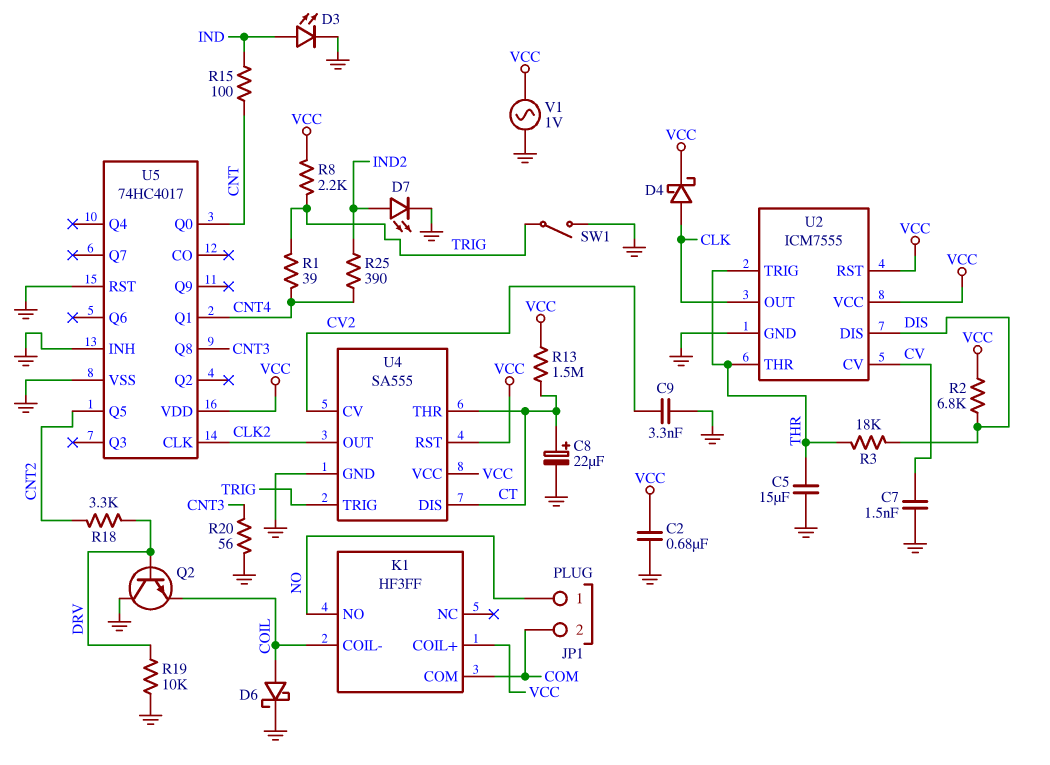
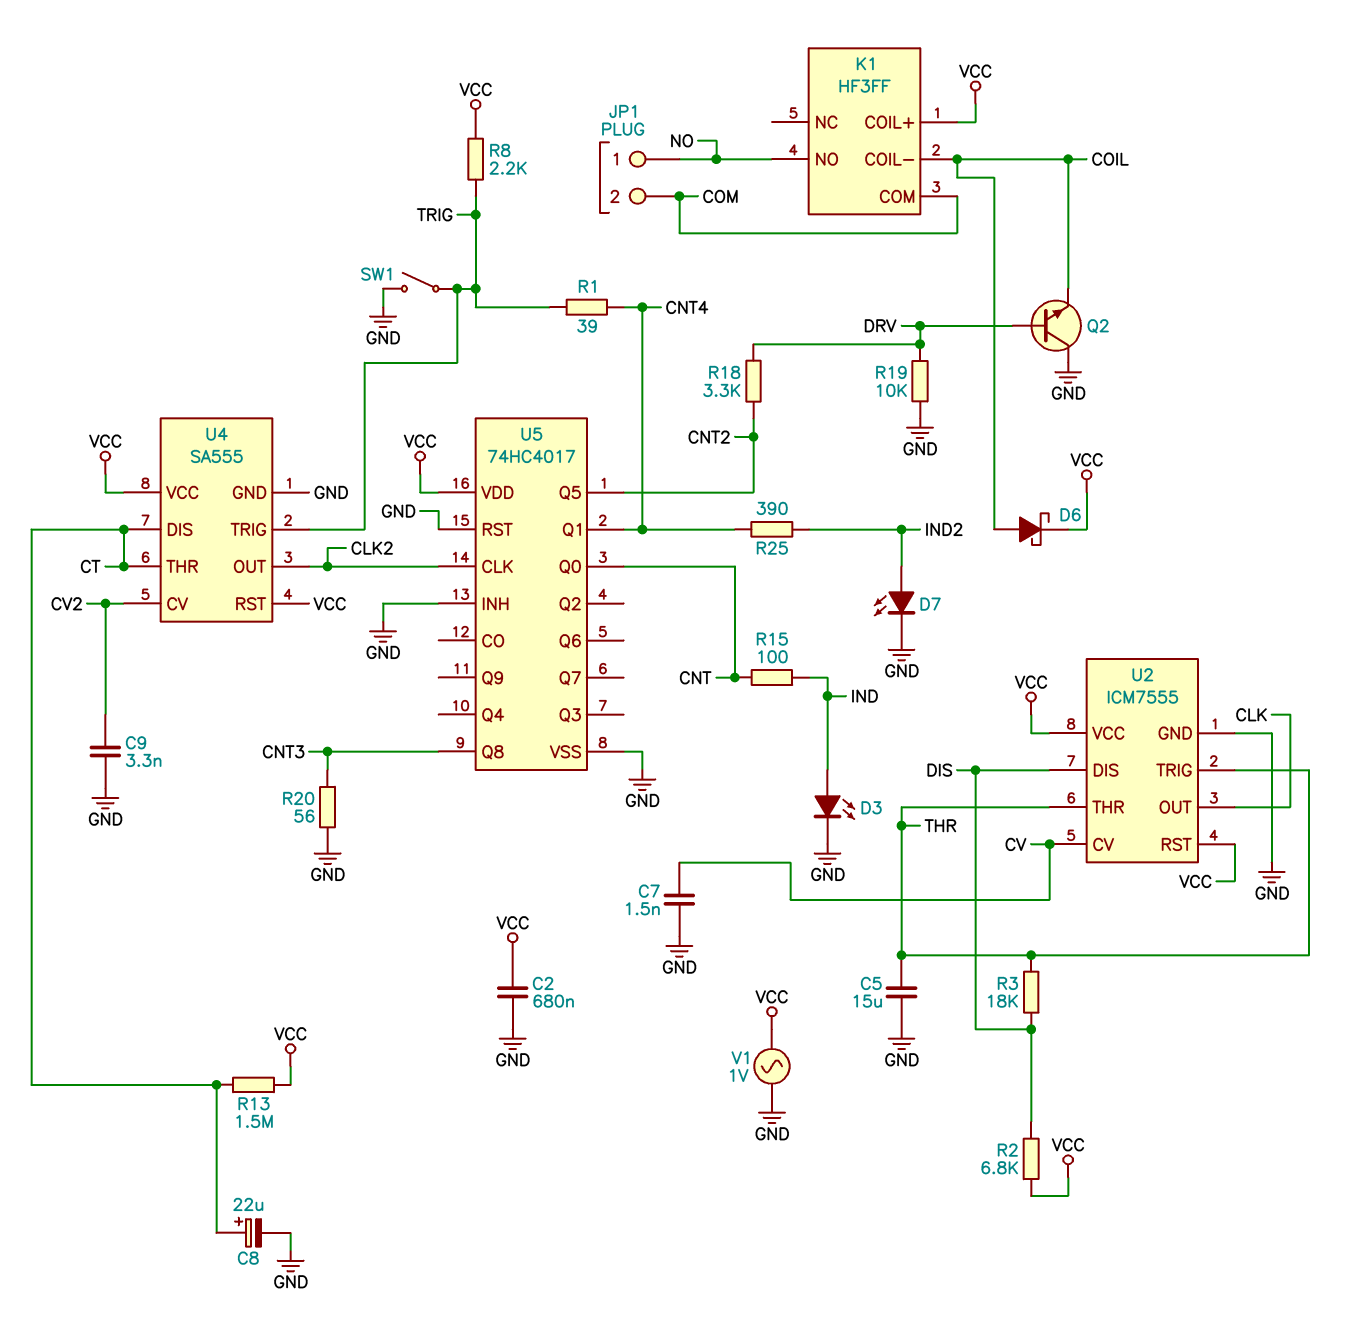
D4: schottky (A CLK, K VCC) -> none
D6: schottky (A COIL, K GND) -> schottky (A COIL, K VCC)

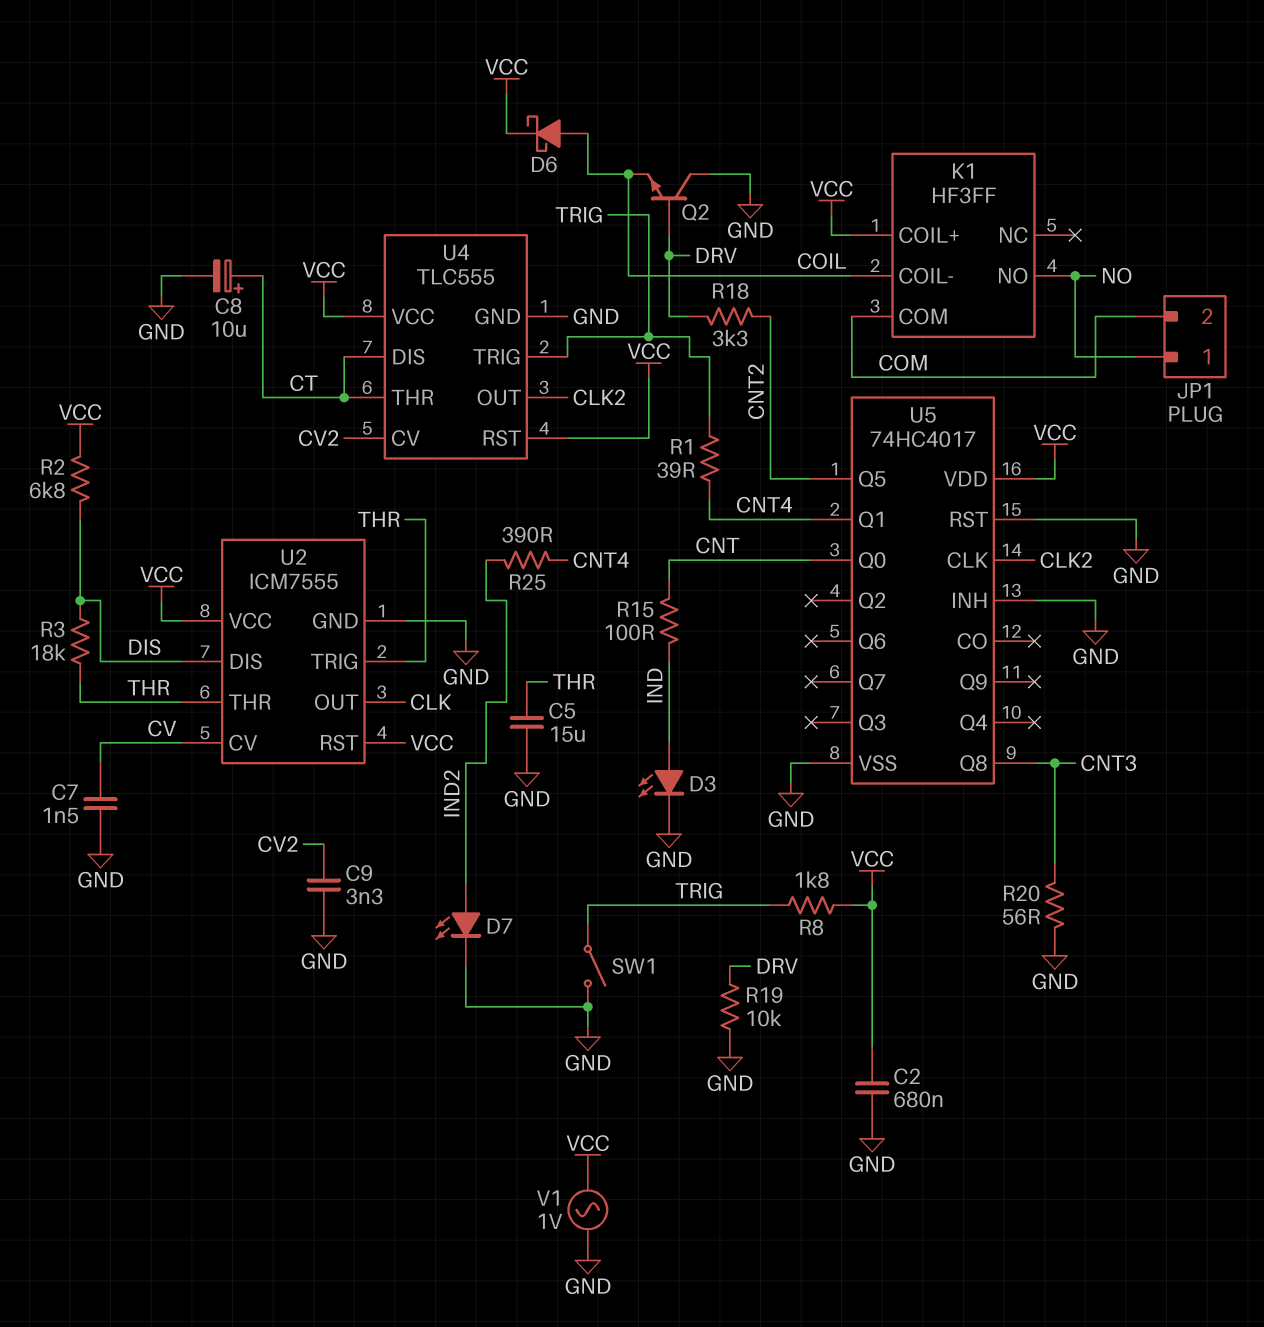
C8: 22uF (plus CT, minus GND) -> 10uF (plus CT, minus GND)
R8: 2.2k (TRIG, VCC) -> 1.8k (TRIG, VCC)
R13: 1.5M (CT, VCC) -> none
U4: SA555 -> TLC555

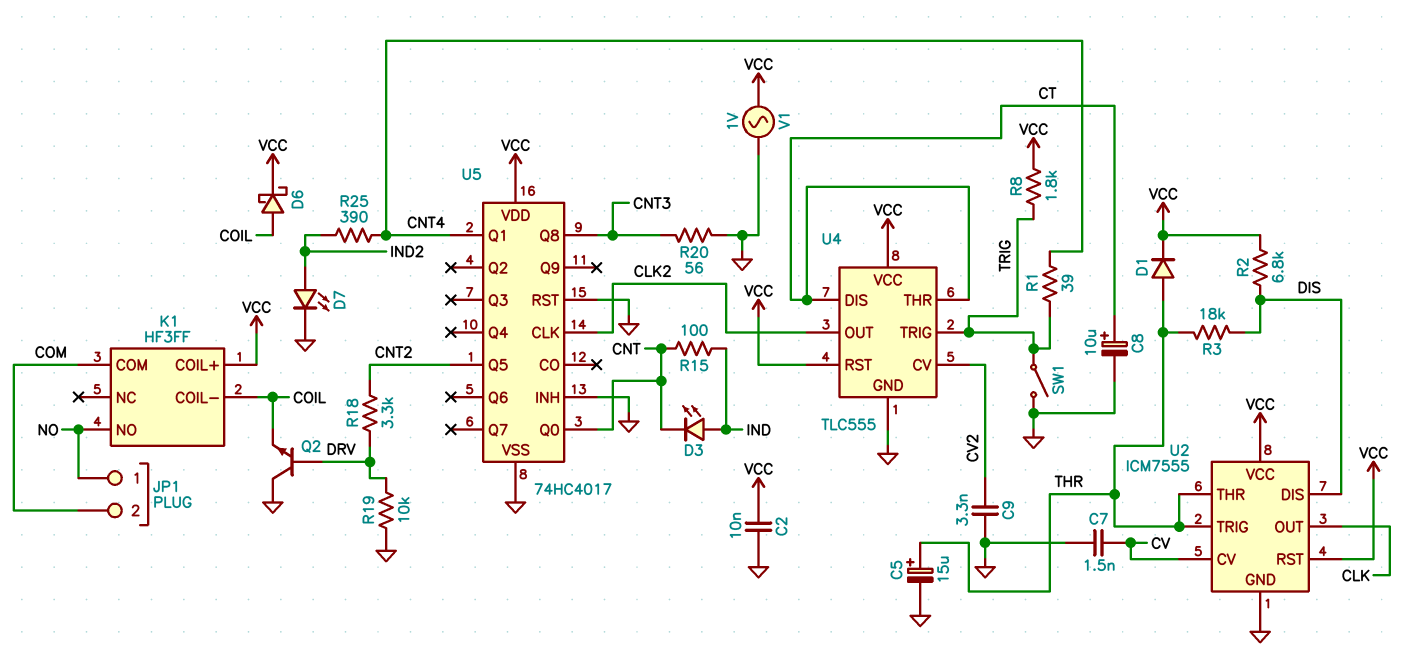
C2: 680nF (GND, VCC) -> 10nF (GND, VCC)
C5: 15uF (GND, THR) -> 15uF (plus THR, minus GND)
D1: none -> diode (A THR, K VCC)
D3: LED (A IND, K GND) -> LED (A IND, K CNT)

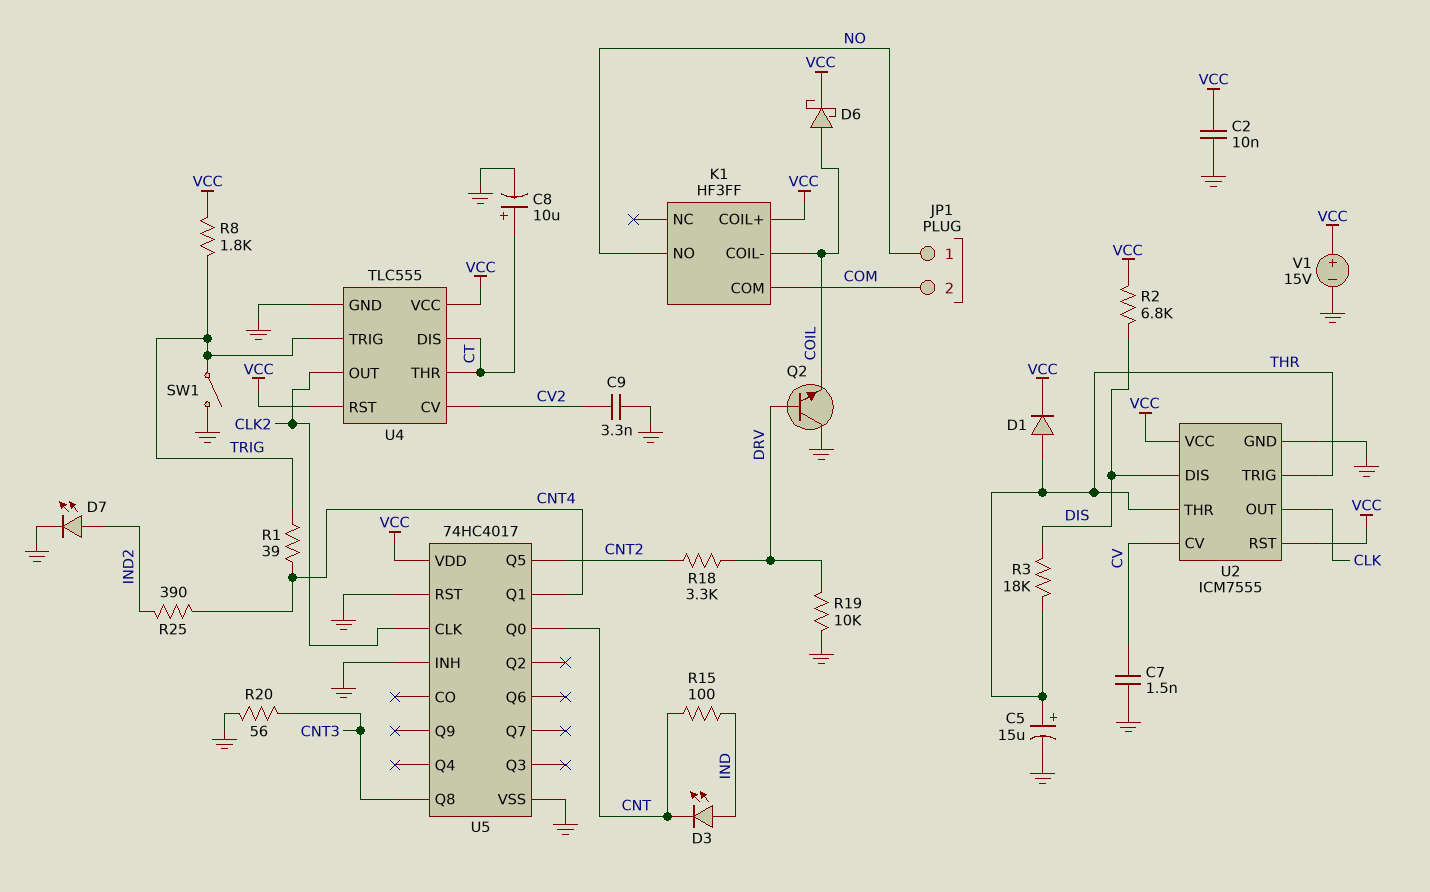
V1: AC 1V (GND, VCC) -> 15V (plus VCC, minus GND)

